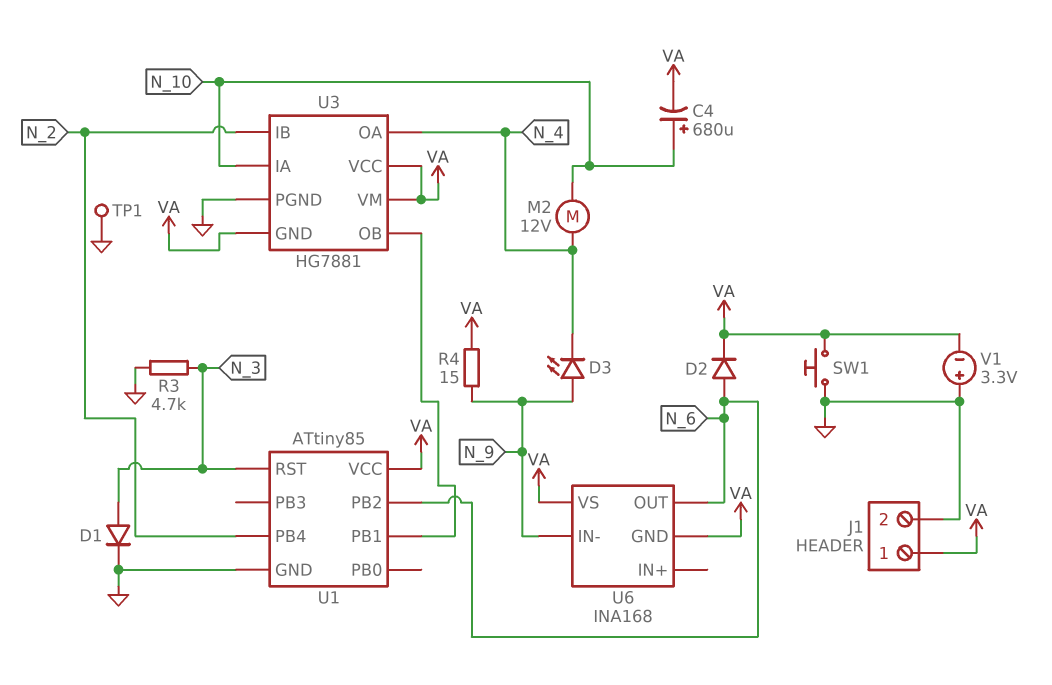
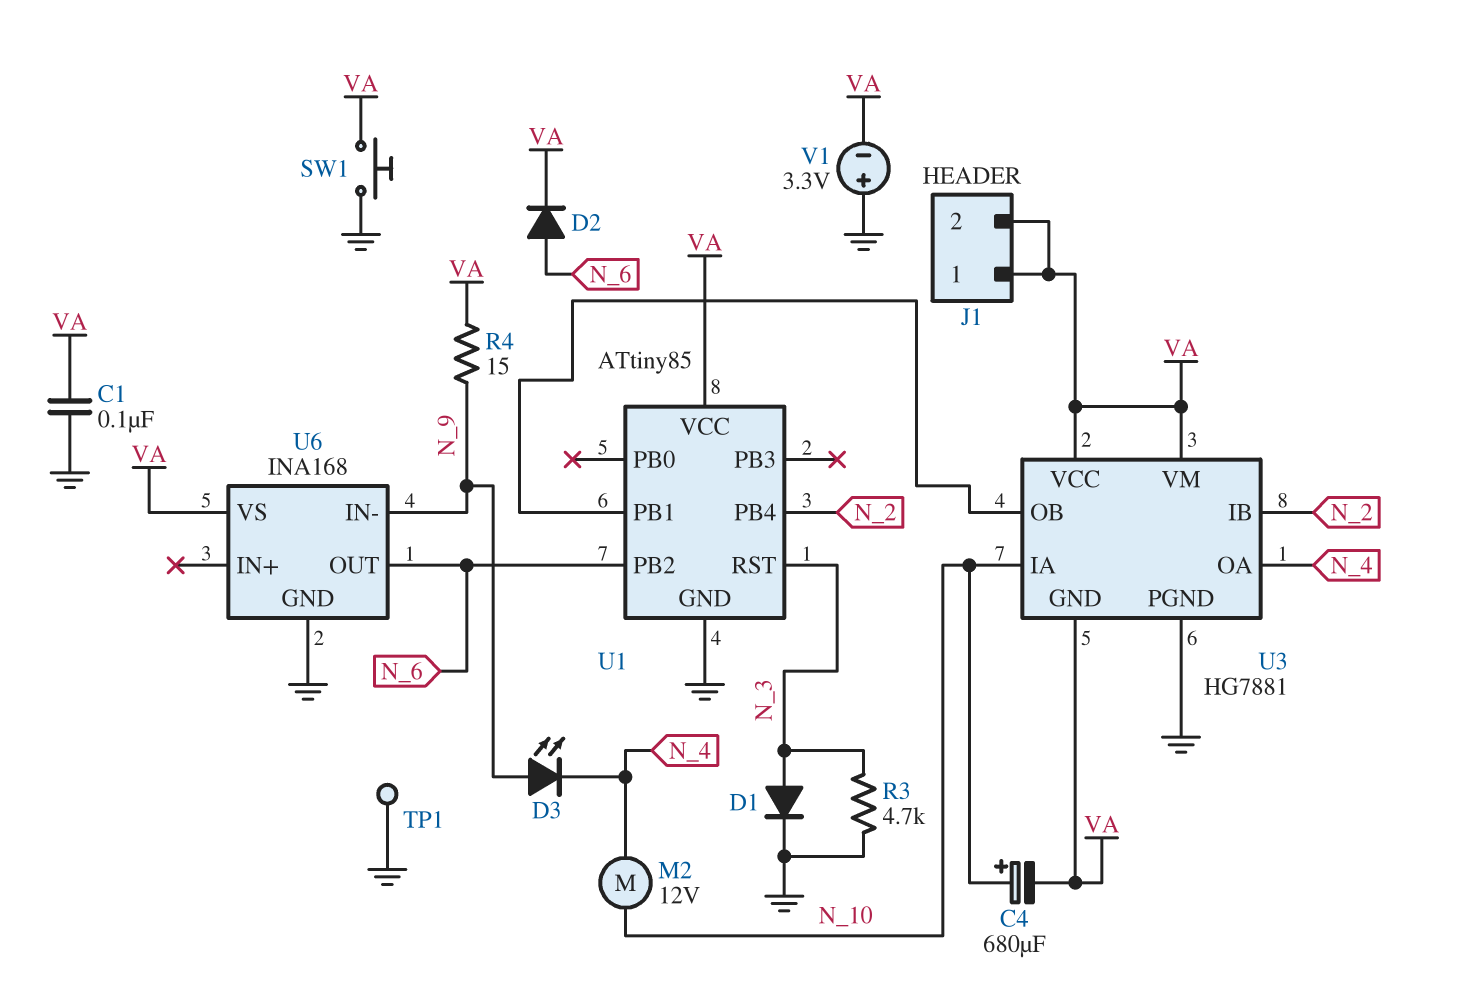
C1: none -> 100nF (GND, VA)
J1 pin 2: GND -> VA
U6 pin GND: VA -> GND

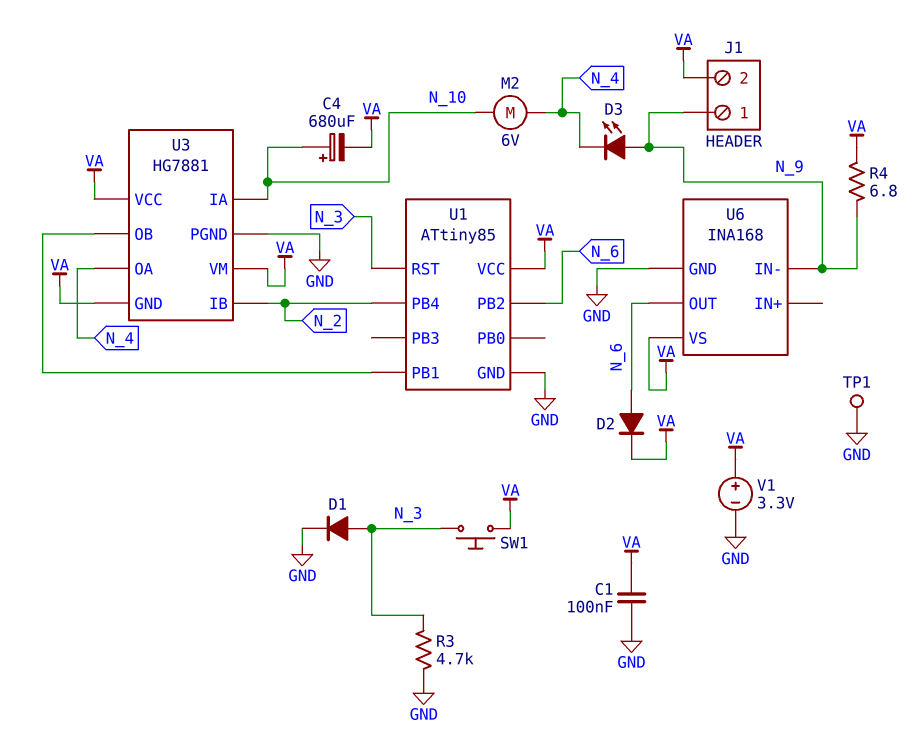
J1 pin 1: VA -> N_9
M2: motor 12V (N_4, N_10) -> motor 6V (N_4, N_10)
R4: 15 (N_9, VA) -> 6.8 (N_9, VA)
SW1: button (GND, VA) -> button (N_3, VA)
V1: 3.3V (plus GND, minus VA) -> 3.3V (plus VA, minus GND)

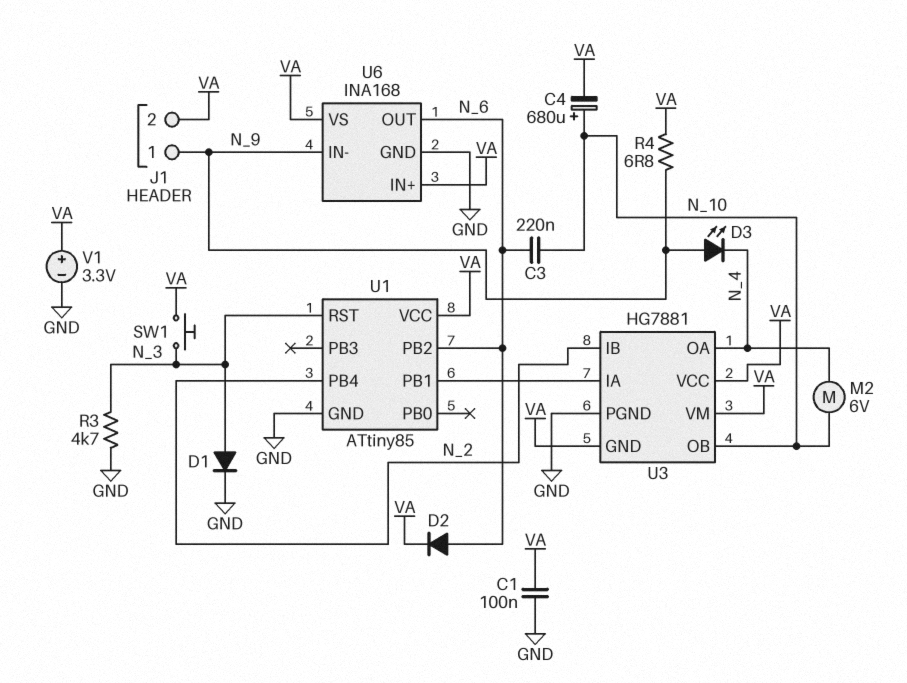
C3: none -> 220nF (N_6, N_10)
TP1: test point (GND) -> none
U3 pin IA: N_10 -> U1/PB1
U3 pin OB: U1/PB1 -> N_10
U6 pin IN+: none -> VA

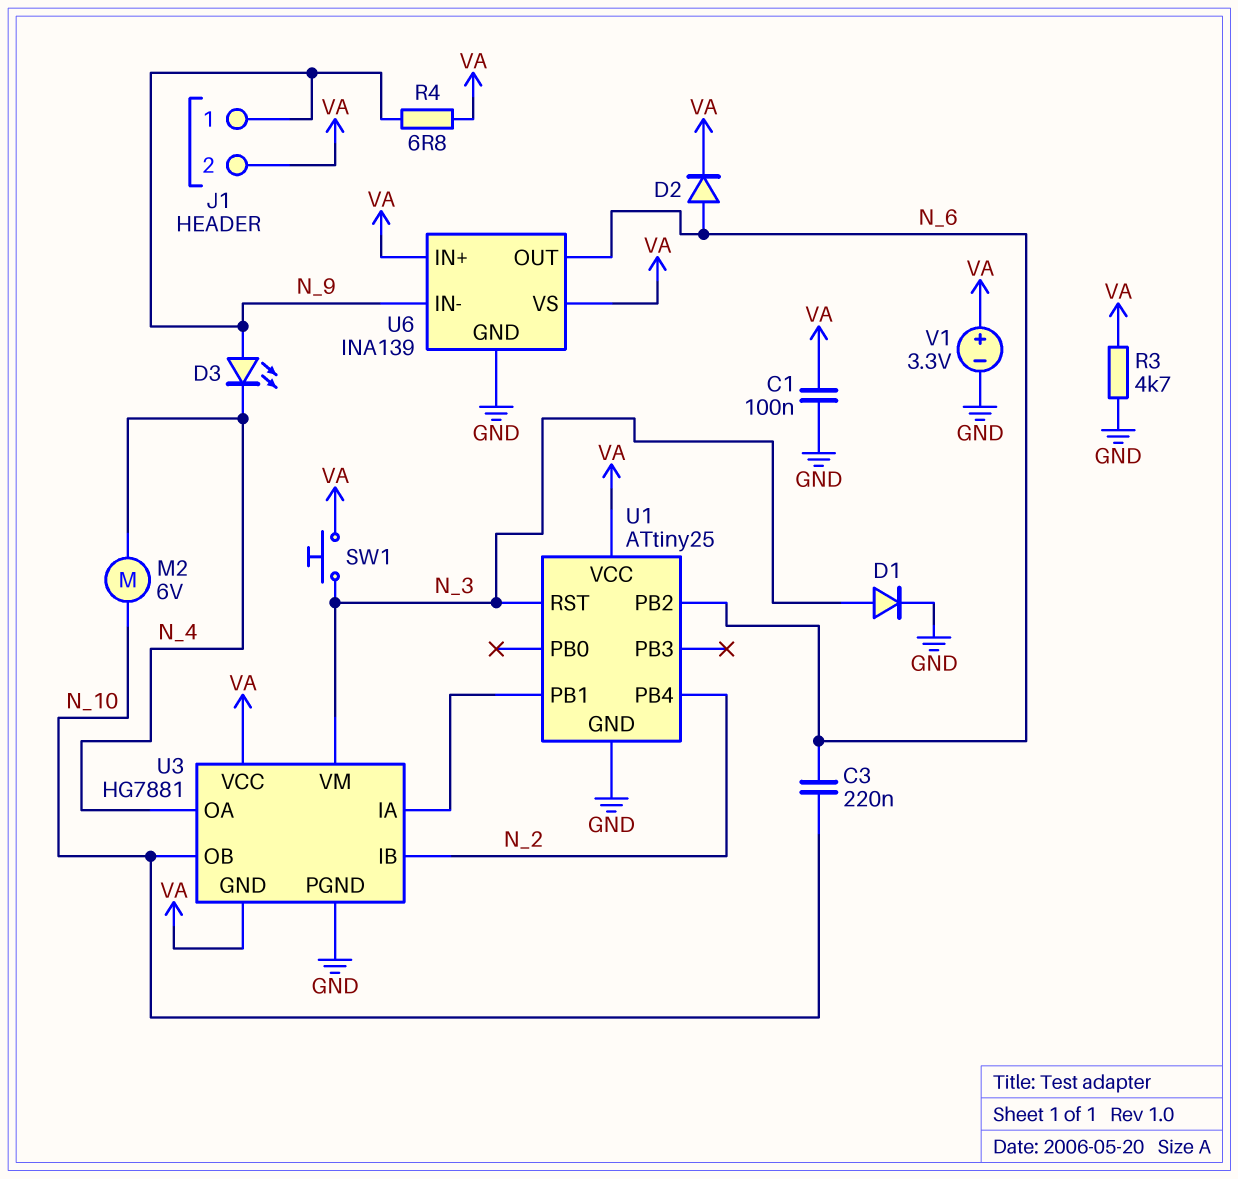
C4: 680uF (plus N_10, minus VA) -> none
R3: 4.7k (GND, N_3) -> 4.7k (GND, VA)
U1: ATtiny85 -> ATtiny25
U3 pin VM: VA -> N_3
U6: INA168 -> INA139

